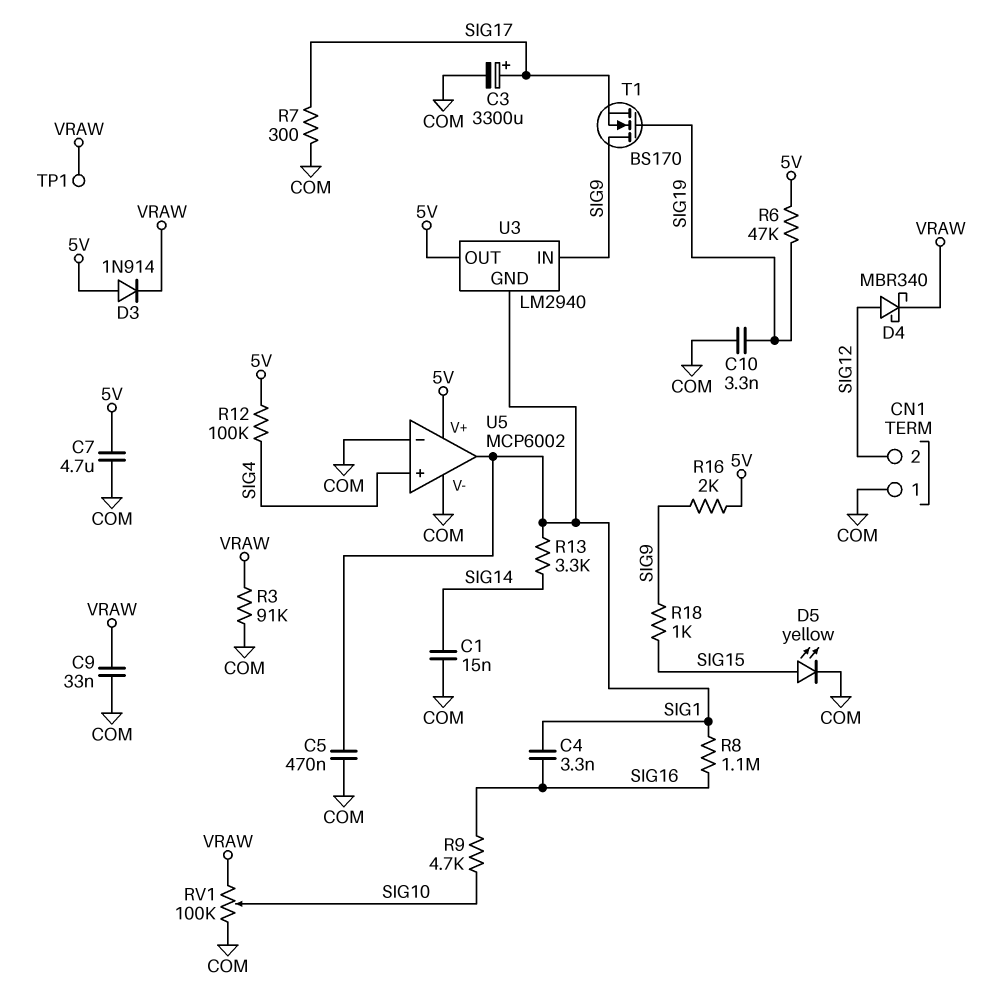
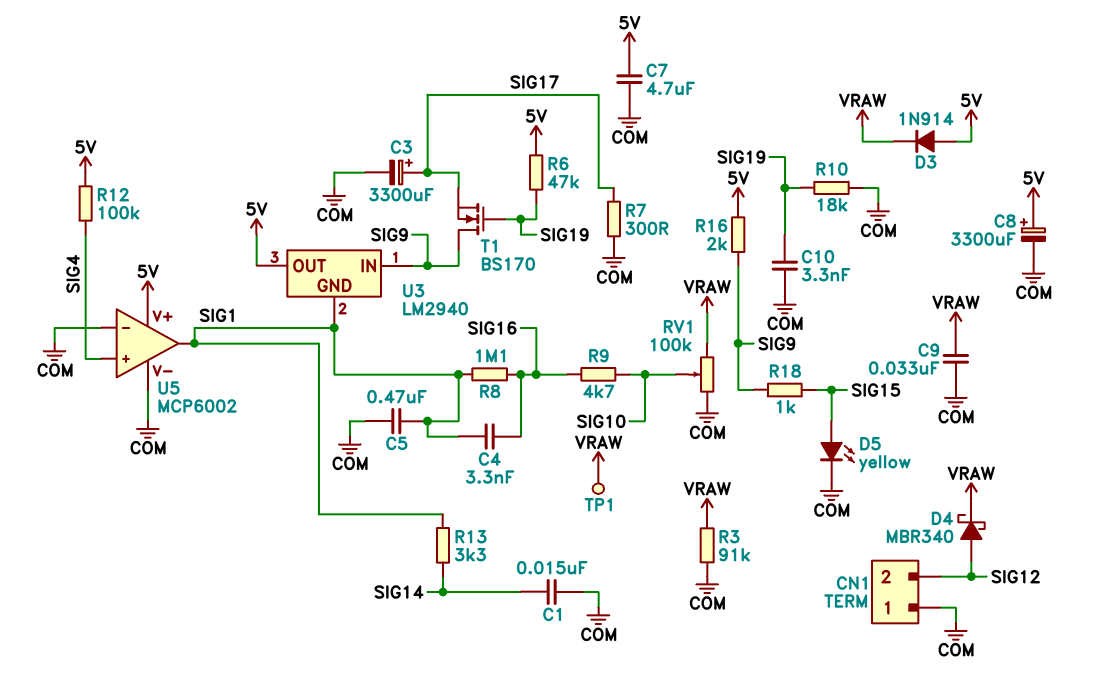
C8: none -> 3300uF (plus 5V, minus COM)
R10: none -> 18k (COM, SIG19)

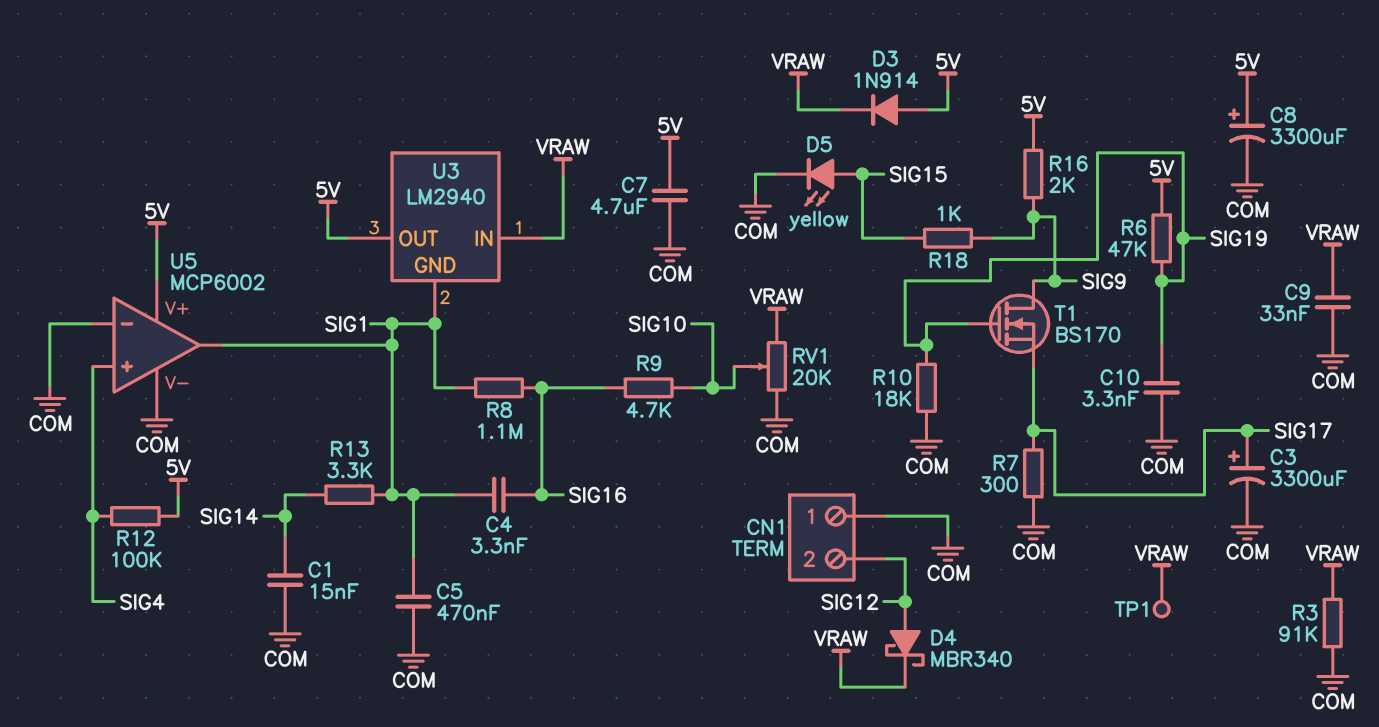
RV1: 100k (COM, VRAW, wiper SIG10) -> 20k (COM, VRAW, wiper SIG10)
U3 pin IN: SIG9 -> VRAW

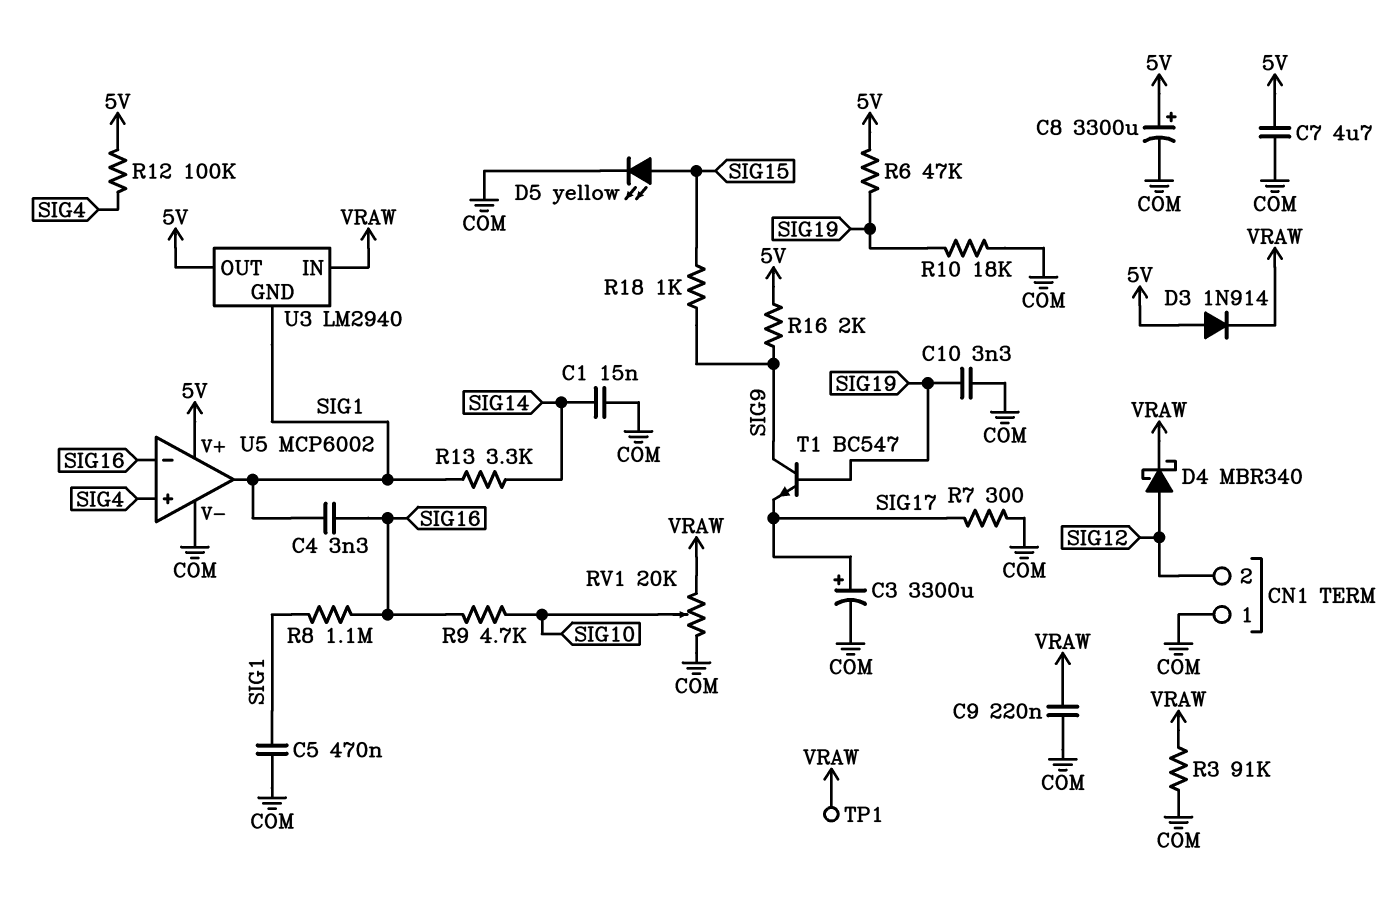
C9: 33nF (COM, VRAW) -> 220nF (COM, VRAW)
T1: NMOS BS170 (G SIG19, D SIG9, S SIG17) -> NPN BC547 (B SIG19, C SIG9, E SIG17)
U5 pin in-: COM -> SIG16

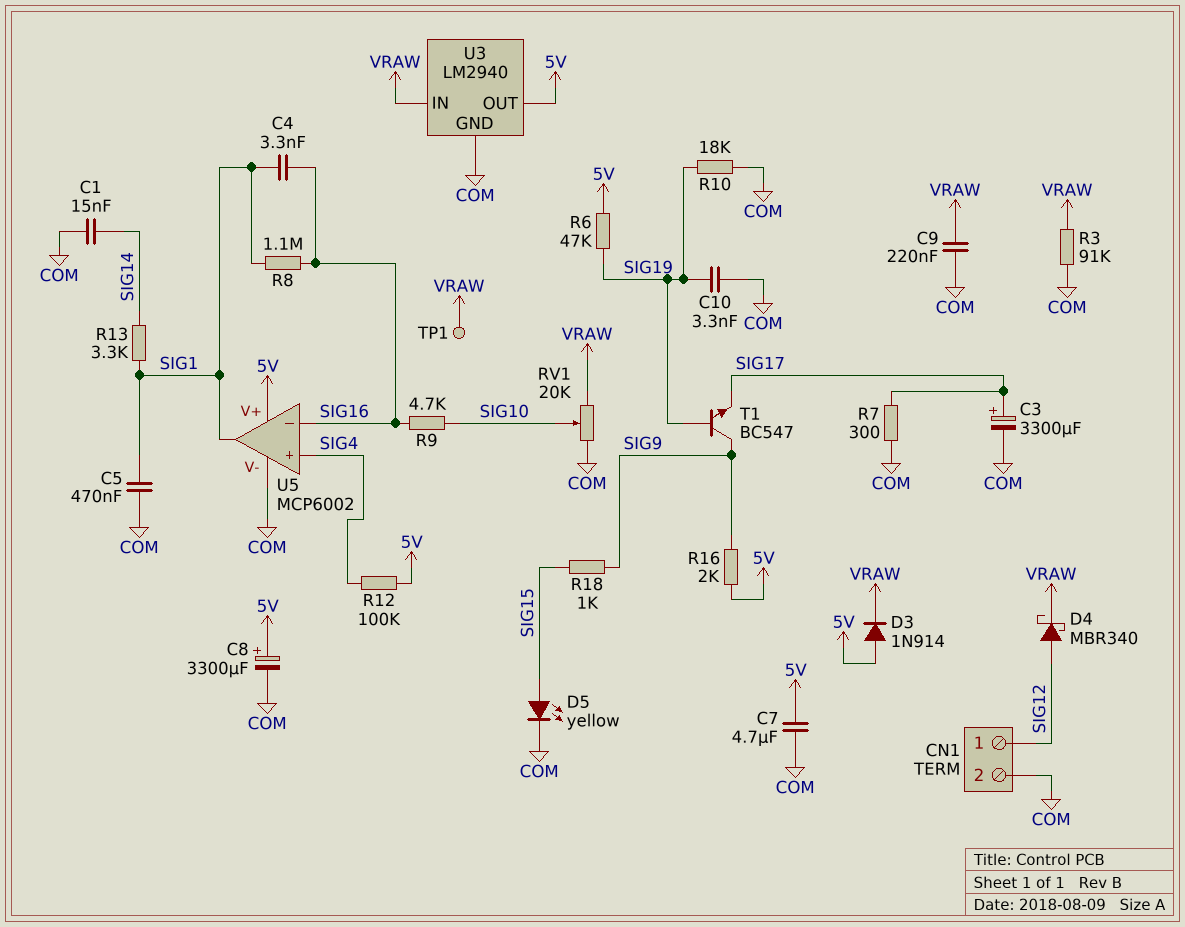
CN1 pin 1: COM -> SIG12
CN1 pin 2: SIG12 -> COM
U3 pin GND: SIG1 -> COM

